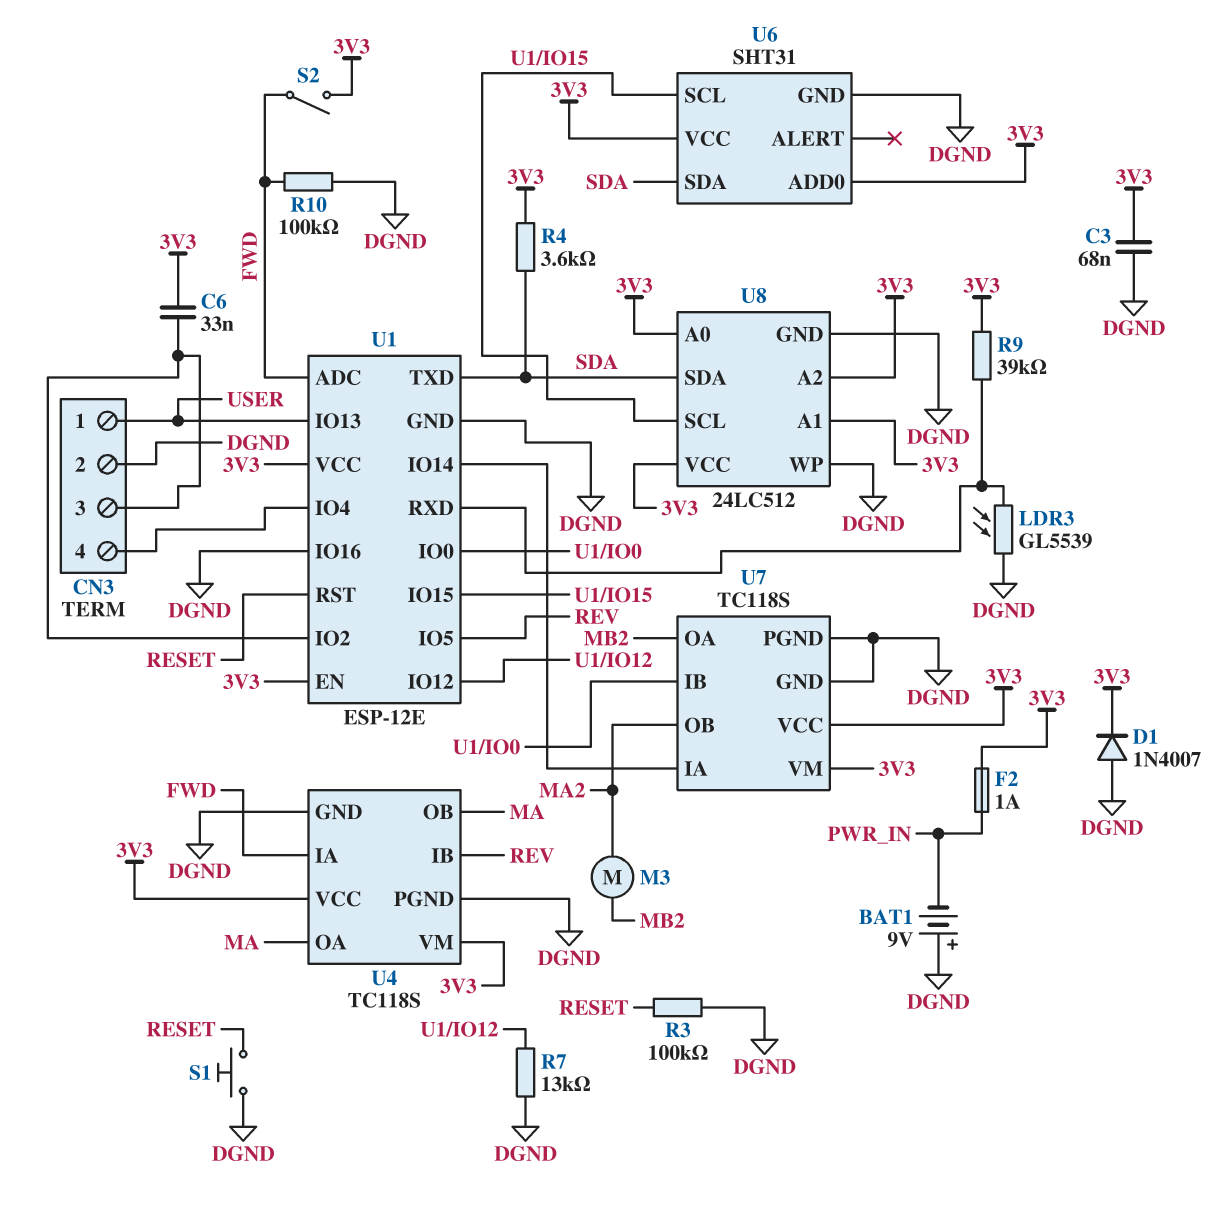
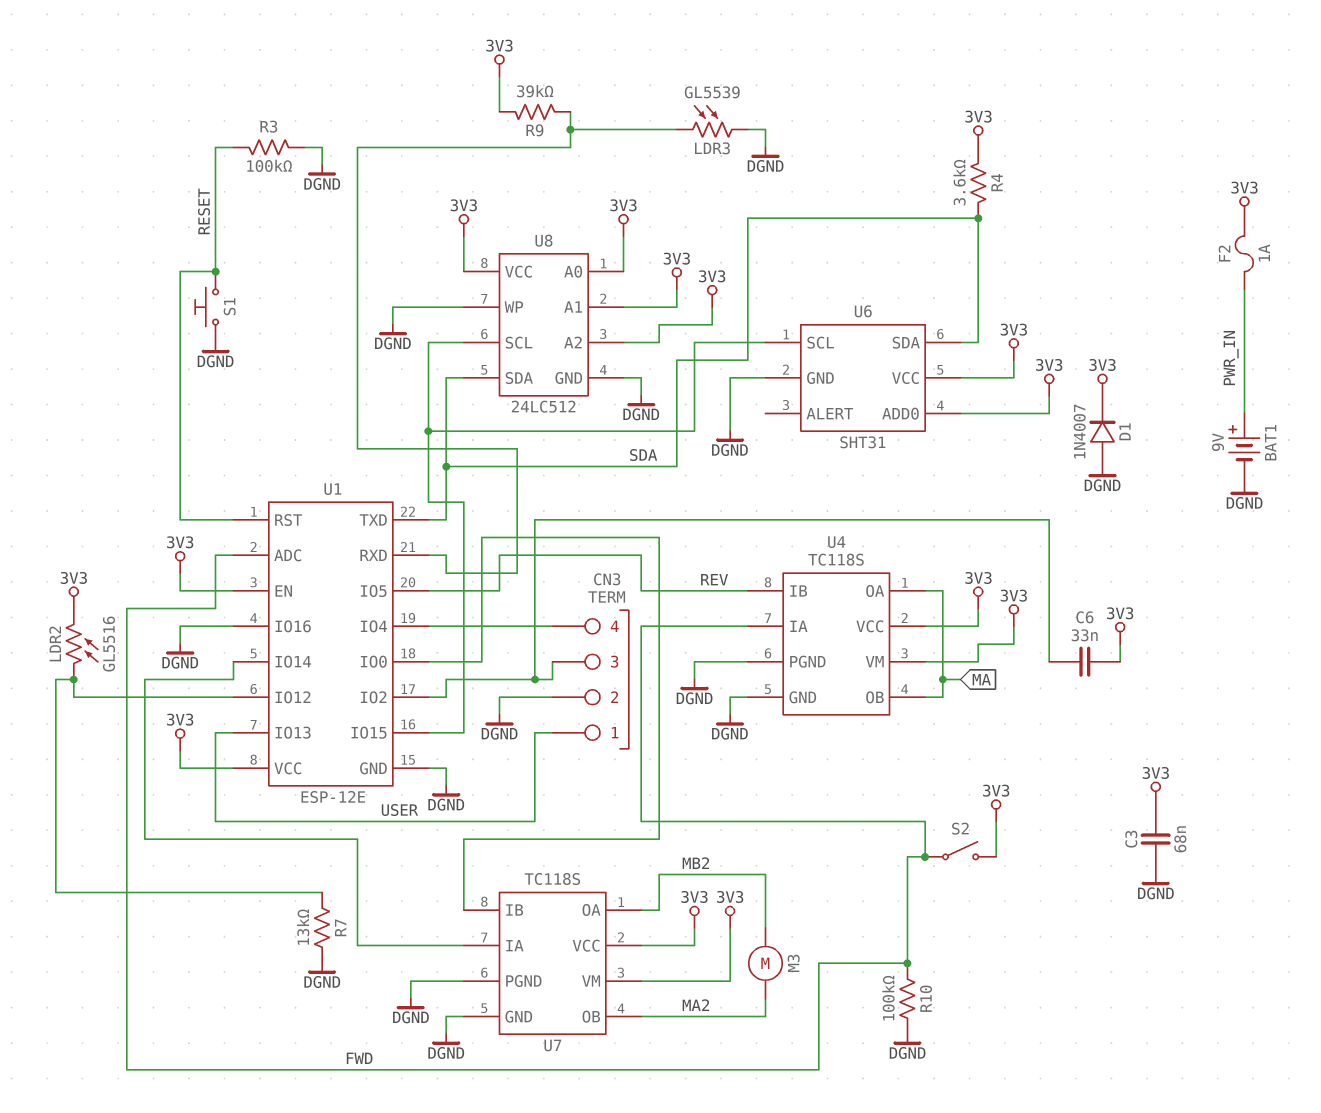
BAT1: 9V (plus DGND, minus PWR_IN) -> 9V (plus PWR_IN, minus DGND)
LDR2: none -> GL5516 (3V3, U1/IO12)

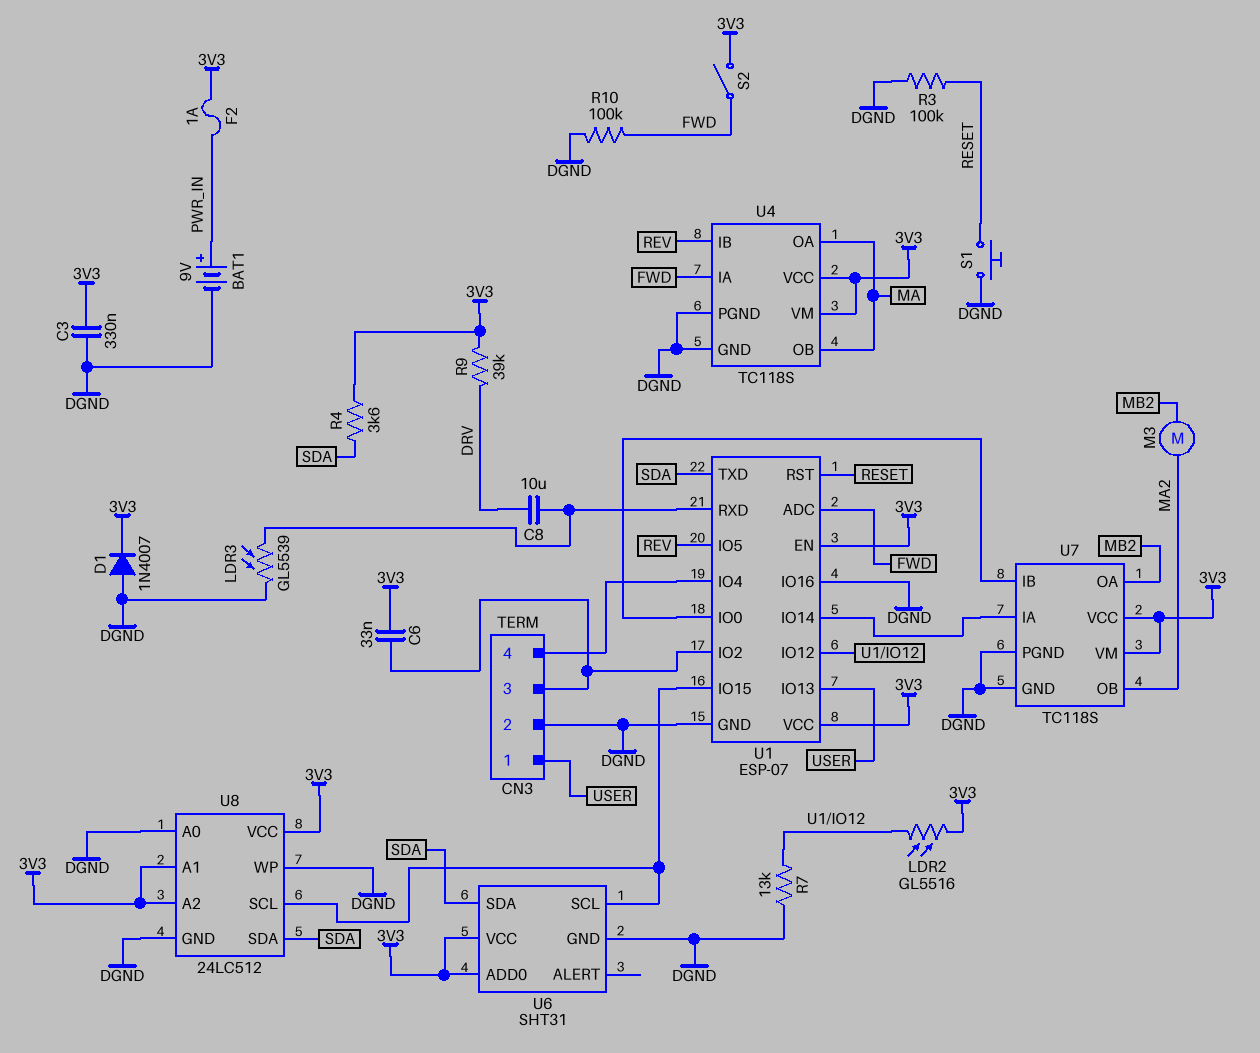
C3: 68nF (3V3, DGND) -> 330nF (3V3, DGND)
C8: none -> 10uF (DRV, U1/RXD)
R9: 39k (3V3, U1/RXD) -> 39k (3V3, DRV)
U1: ESP-12E -> ESP-07
U8 pin A0: 3V3 -> DGND

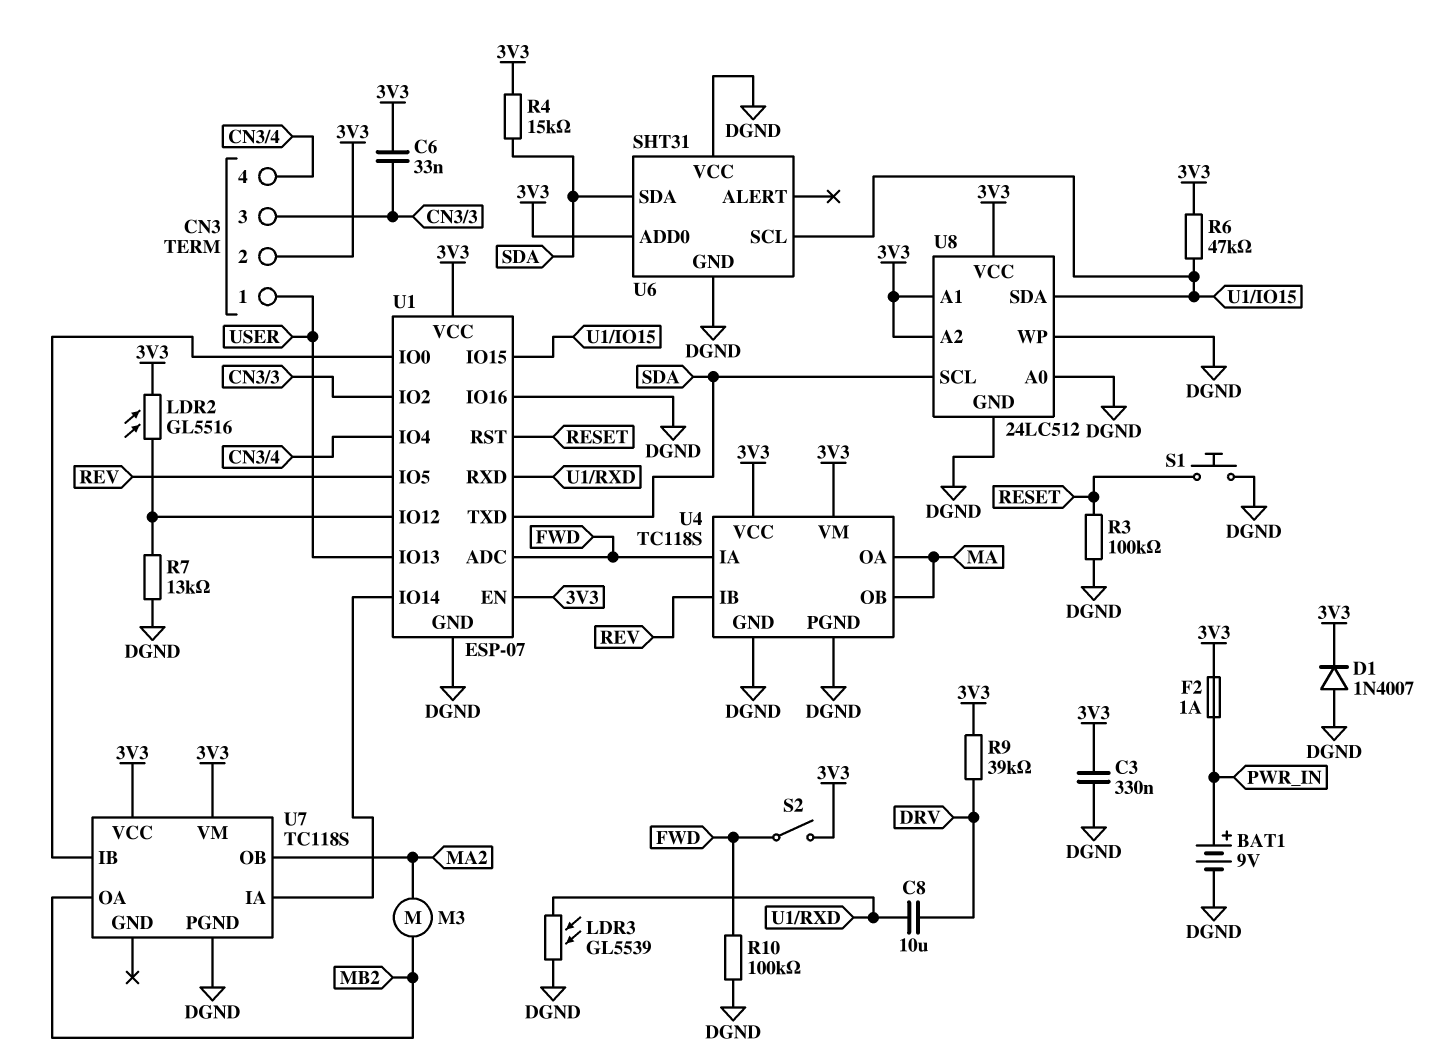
CN3 pin 2: DGND -> 3V3
R4: 3.6k (3V3, SDA) -> 15k (3V3, SDA)
R6: none -> 47k (3V3, U1/IO15)
U6 pin VCC: 3V3 -> DGND
U7 pin GND: DGND -> none
U8 pin SCL: U1/IO15 -> SDA
U8 pin SDA: SDA -> U1/IO15

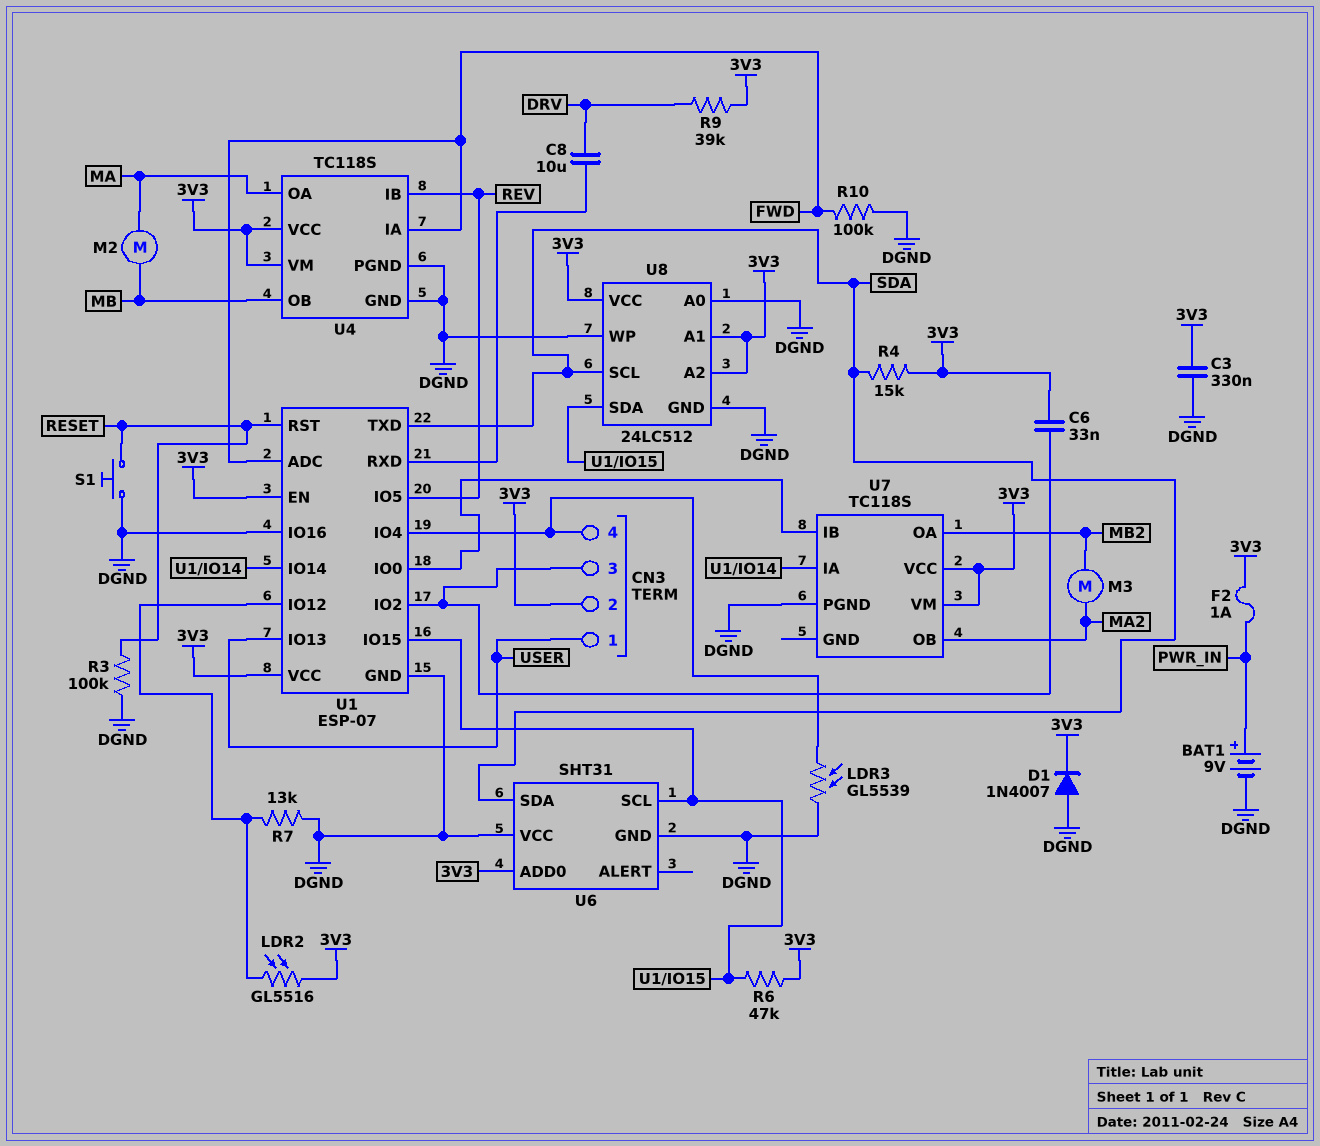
LDR3: GL5539 (DGND, U1/RXD) -> GL5539 (CN3/4, DGND)
M2: none -> motor (MA, MB)
S2: switch (3V3, FWD) -> none
U4 pin OB: MA -> MB

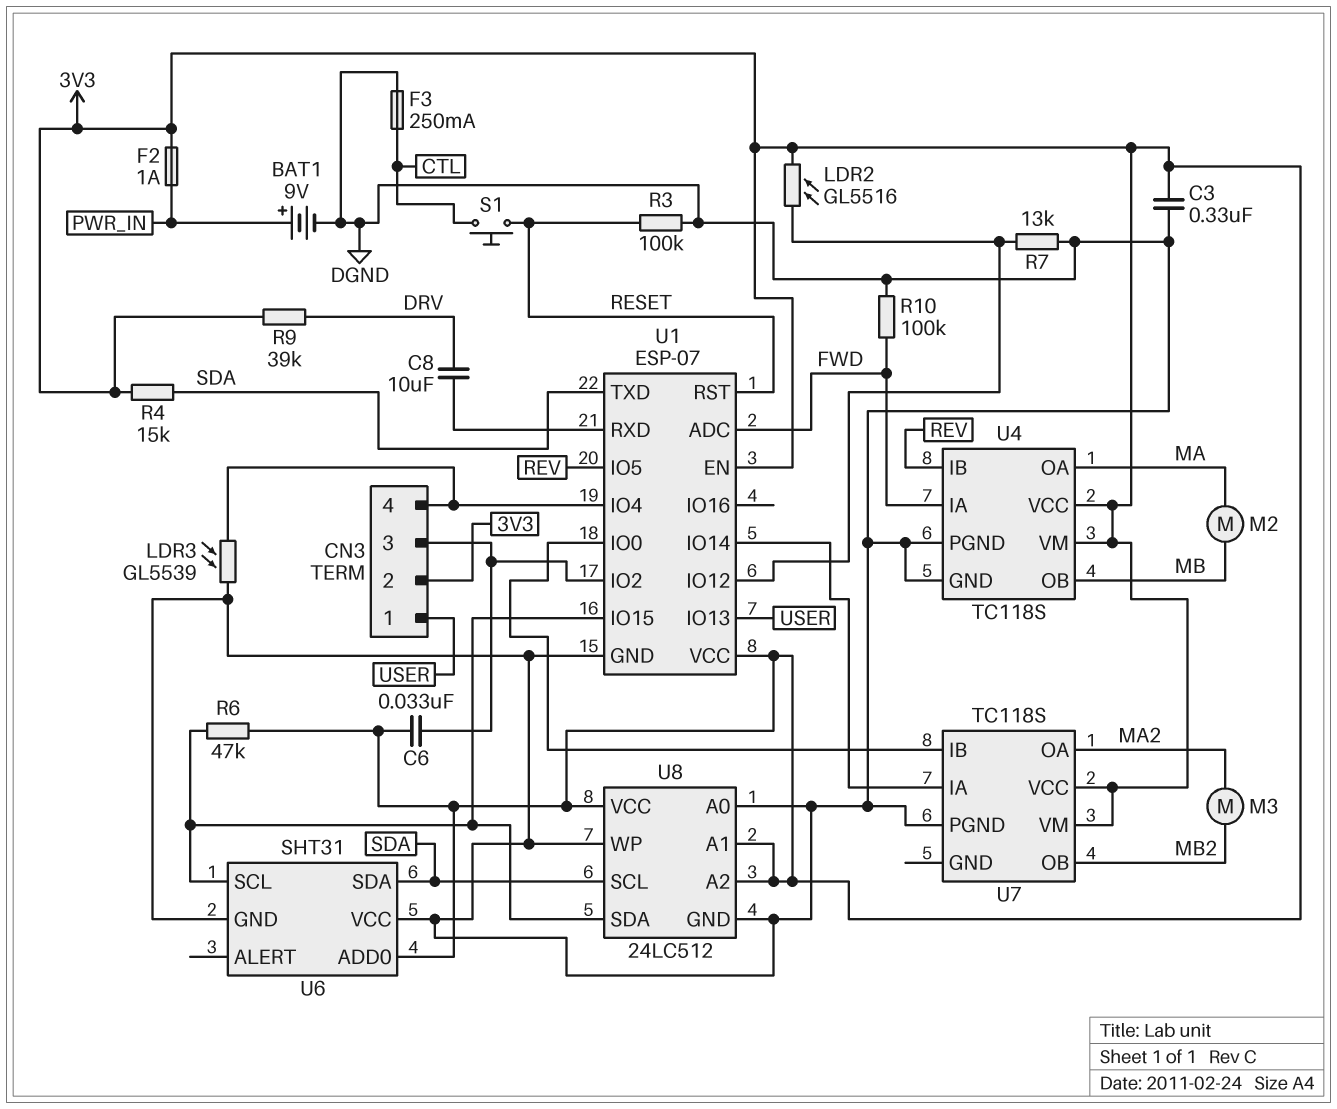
D1: diode 1N4007 (A DGND, K 3V3) -> none
F3: none -> 250mA (CTL, DGND)
S1: button (DGND, RESET) -> button (CTL, RESET)
U1 pin IO16: DGND -> none
U7 pin OA: MB2 -> MA2
U7 pin OB: MA2 -> MB2

